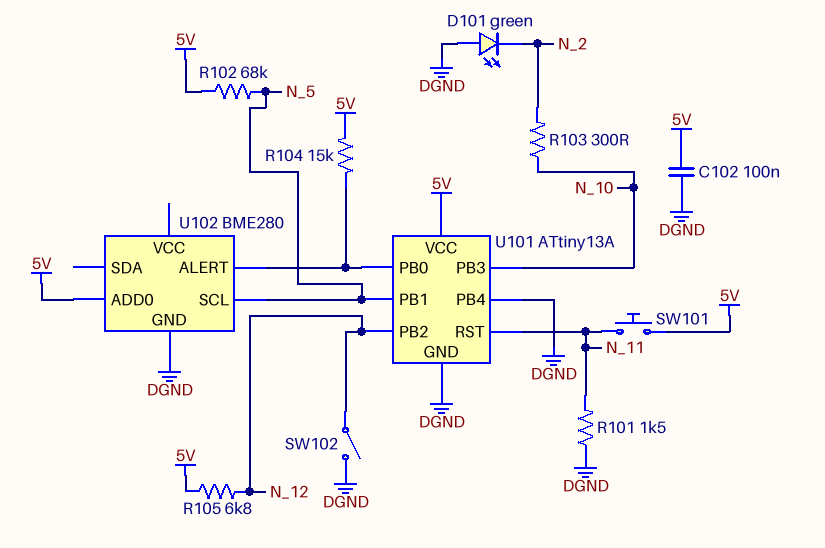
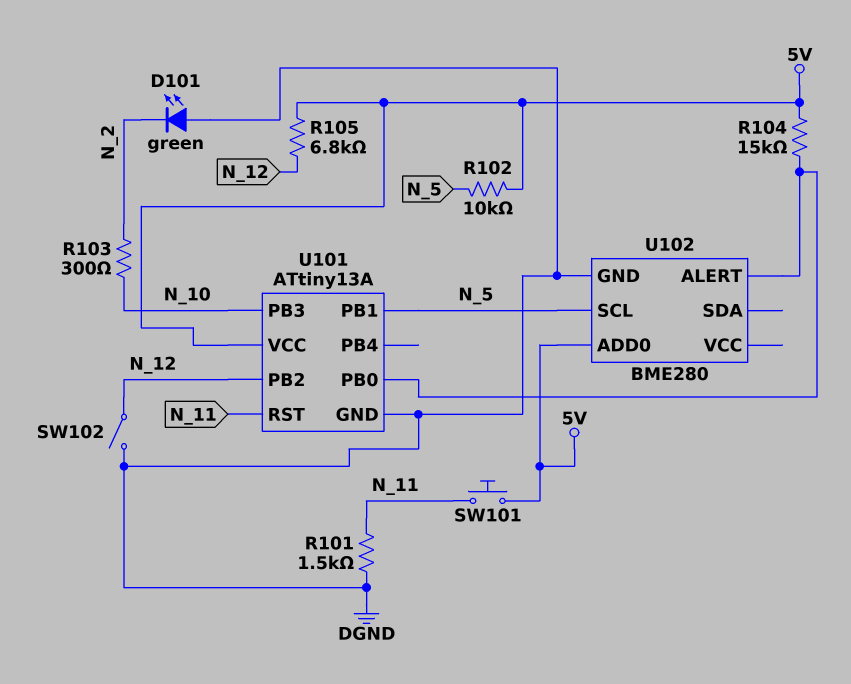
C102: 100nF (5V, DGND) -> none
R102: 68k (5V, N_5) -> 10k (5V, N_5)
U101 pin PB4: DGND -> none

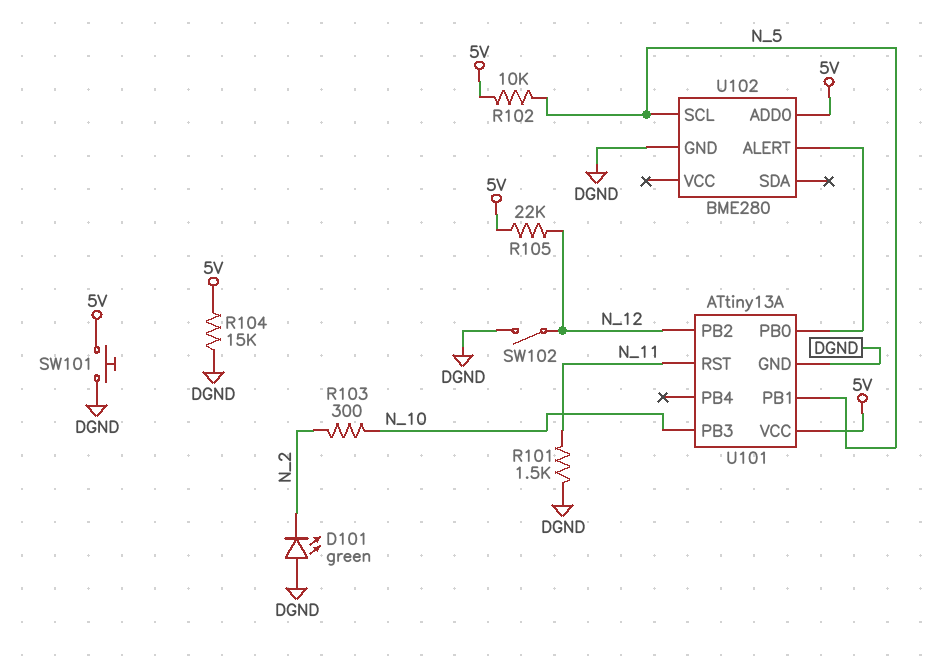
R104: 15k (5V, U101/PB0) -> 15k (5V, DGND)
R105: 6.8k (5V, N_12) -> 22k (5V, N_12)
SW101: button (5V, N_11) -> button (5V, DGND)

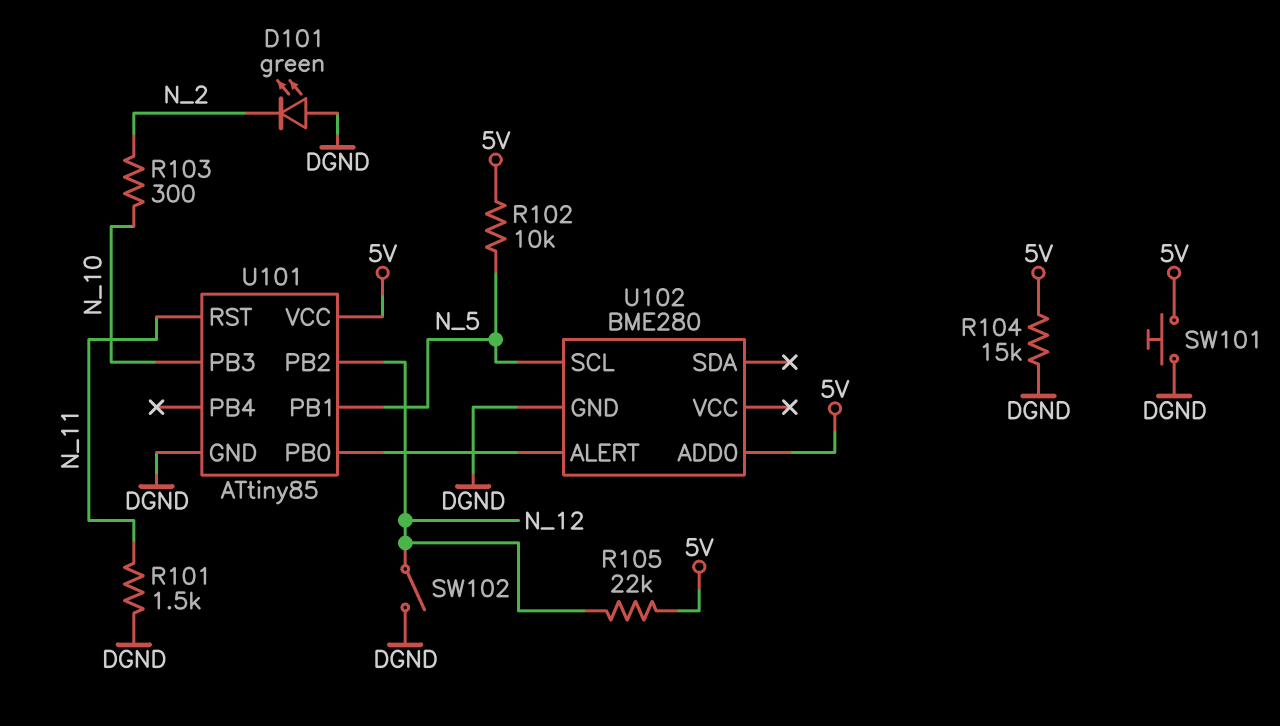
U101: ATtiny13A -> ATtiny85

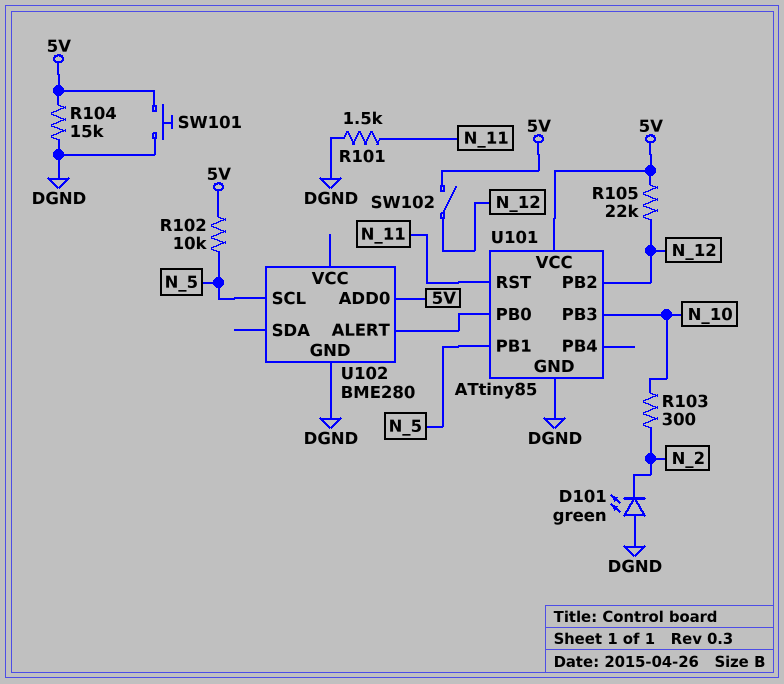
SW102: switch (DGND, N_12) -> switch (5V, N_12)

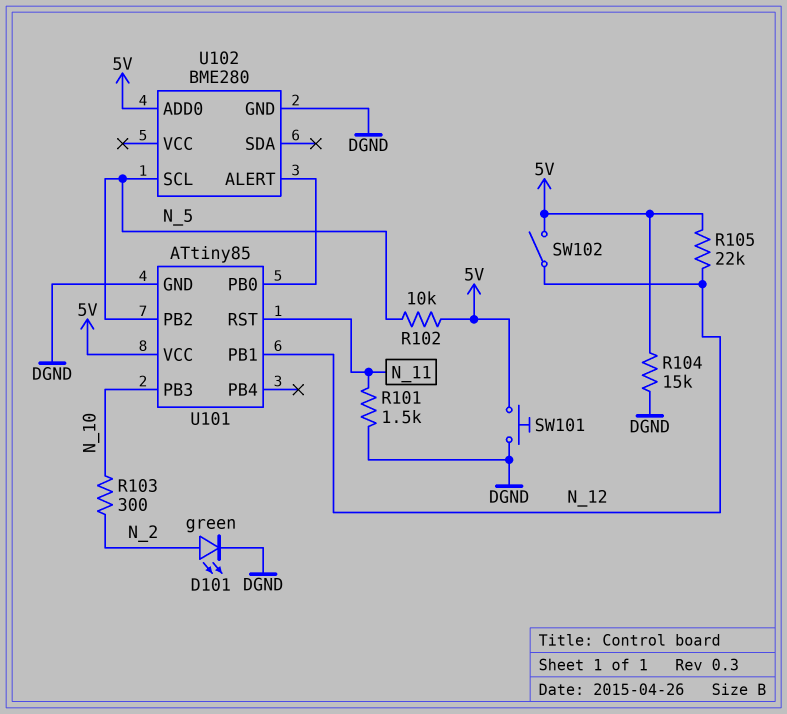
D101: LED green (A DGND, K N_2) -> LED green (A N_2, K DGND)
U101 pin PB1: N_5 -> N_12
U101 pin PB2: N_12 -> N_5

